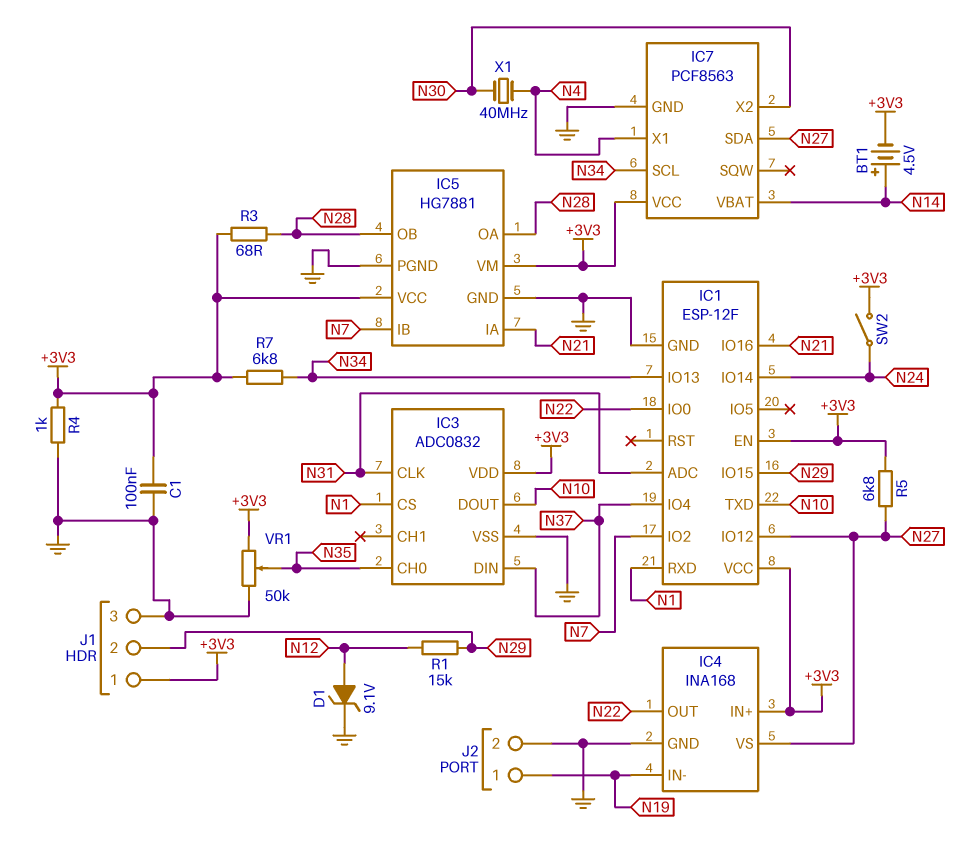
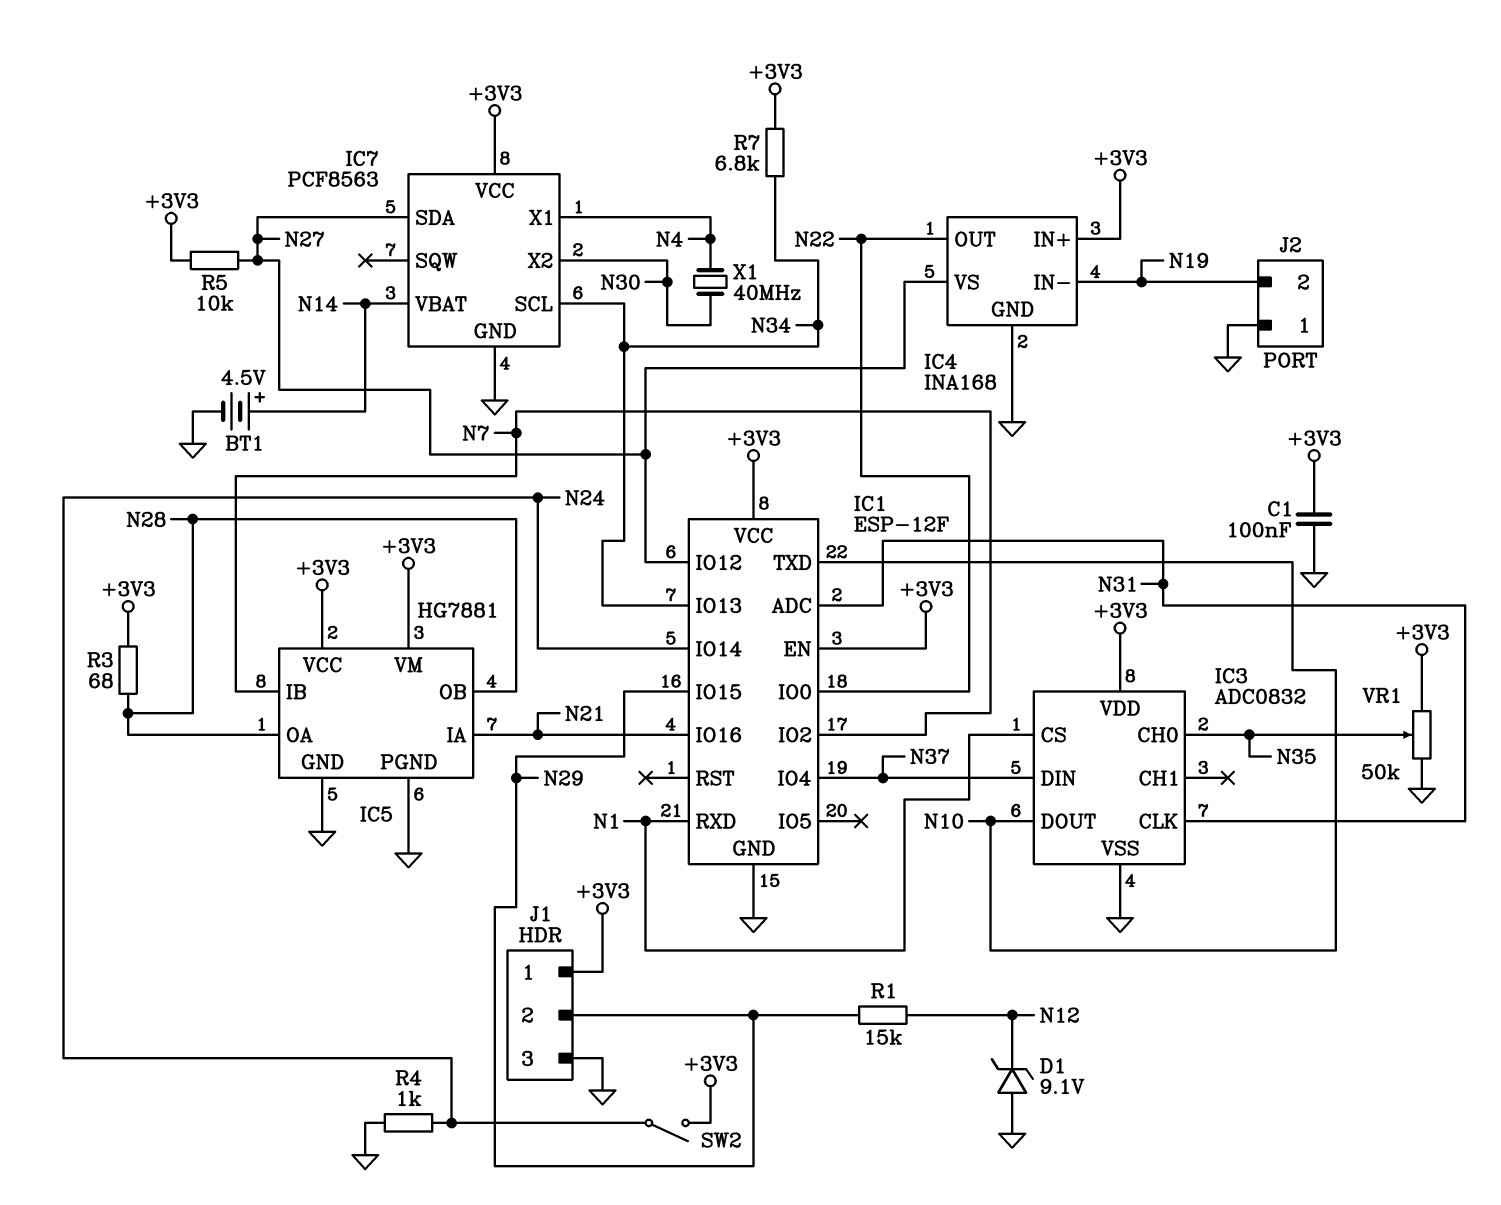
BT1: 4.5V (plus N14, minus +3V3) -> 4.5V (plus N14, minus GND)
D1: zener 9.1V (A N12, K GND) -> zener 9.1V (A GND, K N12)
J2 pin 1: N19 -> GND
J2 pin 2: GND -> N19
R4: 1k (+3V3, GND) -> 1k (GND, N24)
R5: 6.8k (+3V3, N27) -> 10k (+3V3, N27)

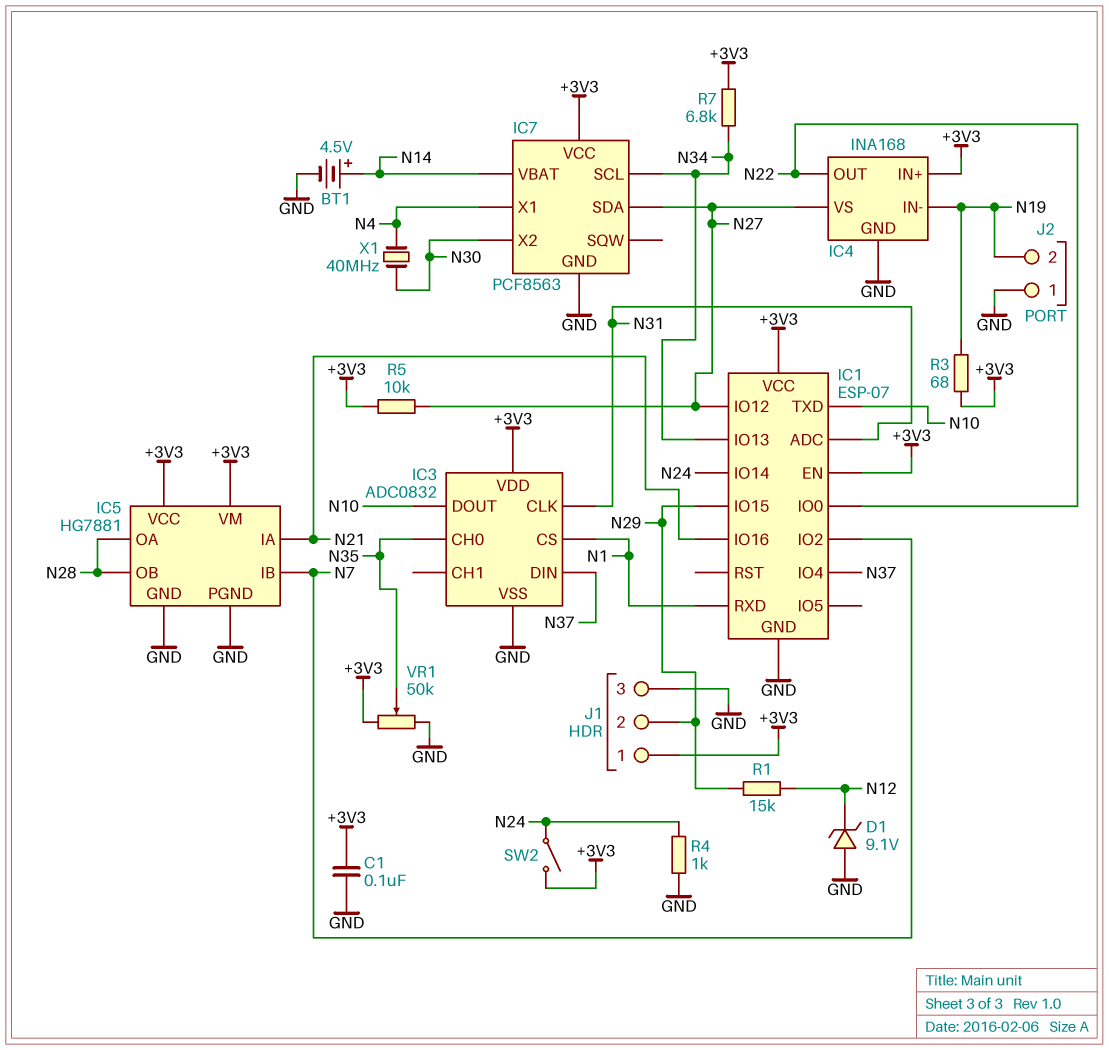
IC1: ESP-12F -> ESP-07
R3: 68 (+3V3, N28) -> 68 (+3V3, N19)

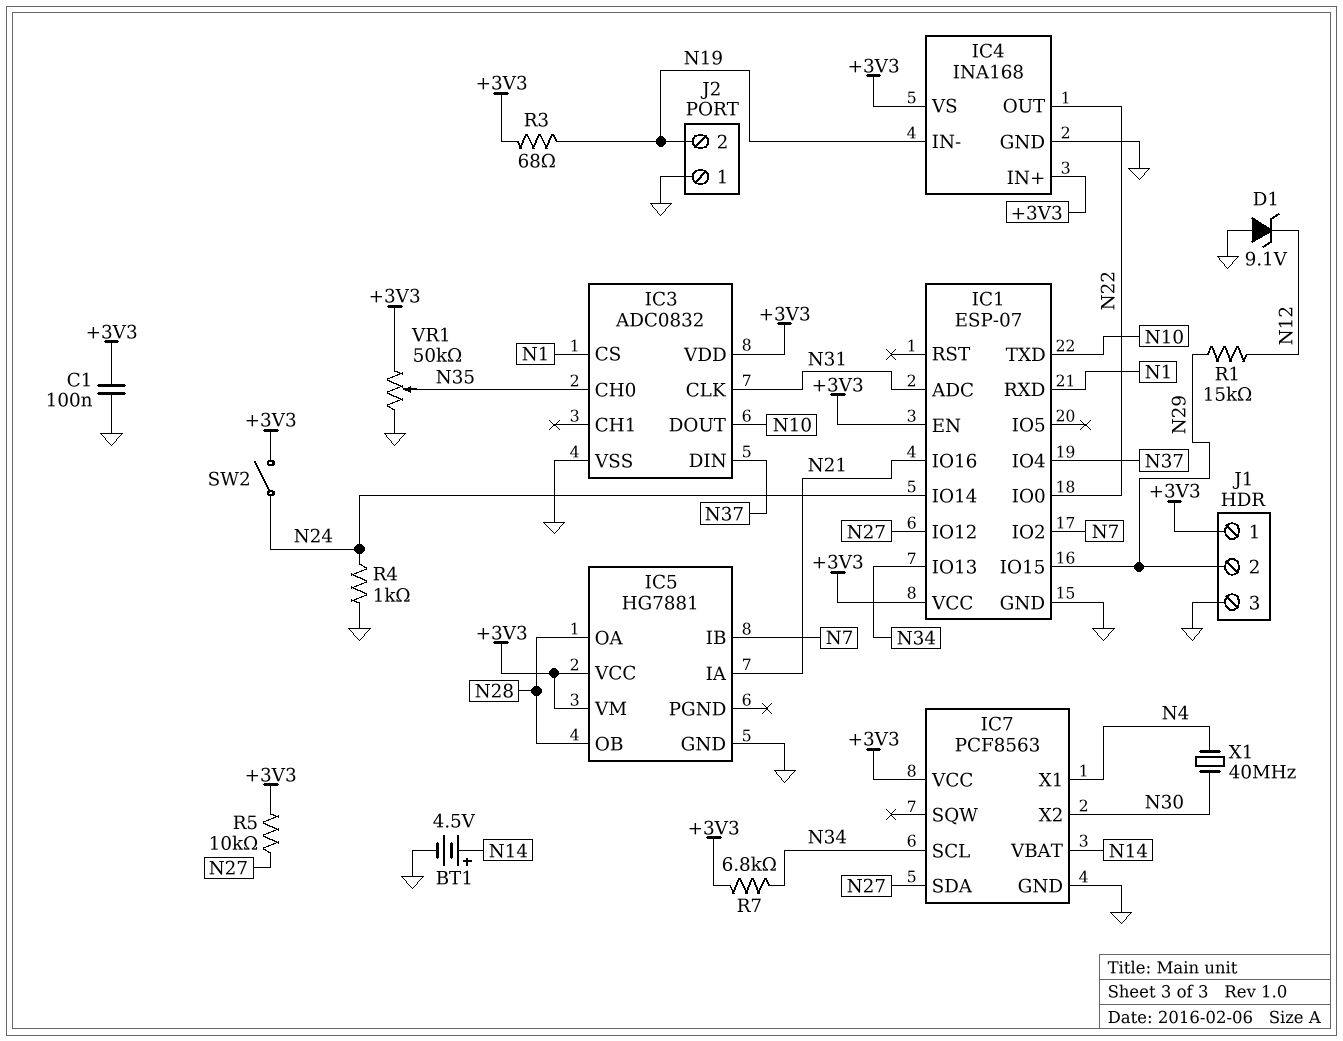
IC4 pin VS: N27 -> +3V3
IC5 pin PGND: GND -> none

